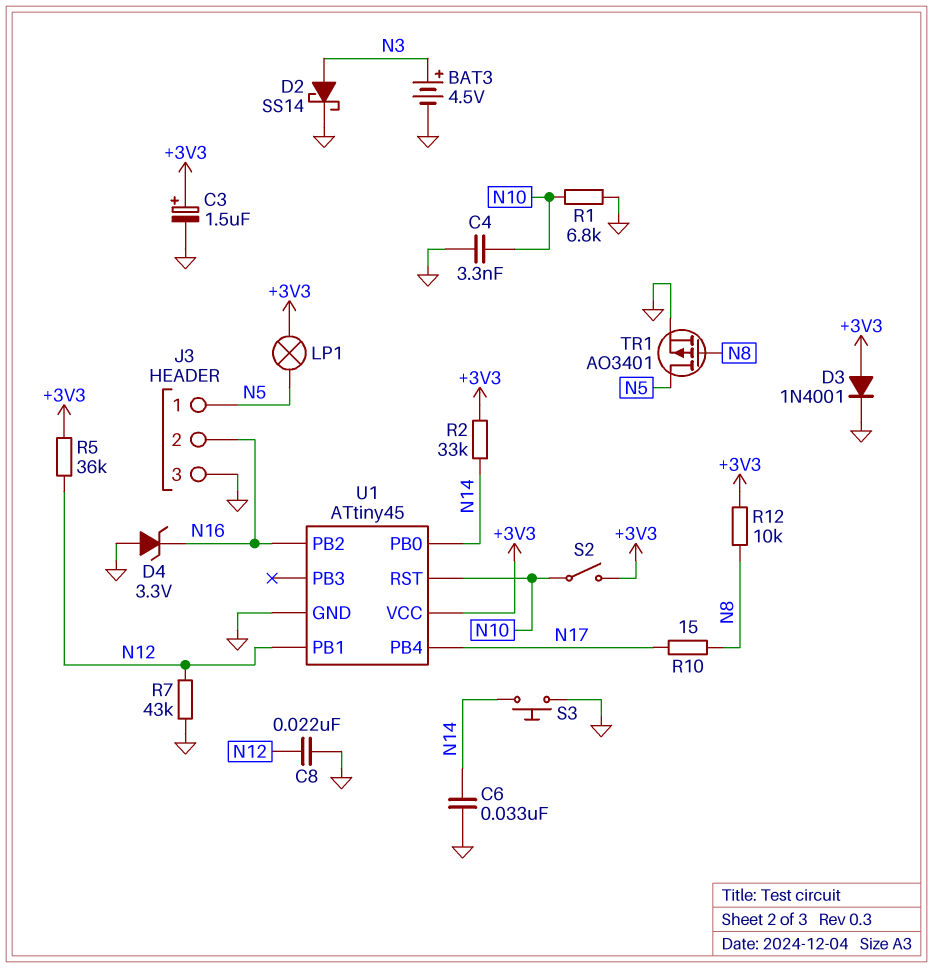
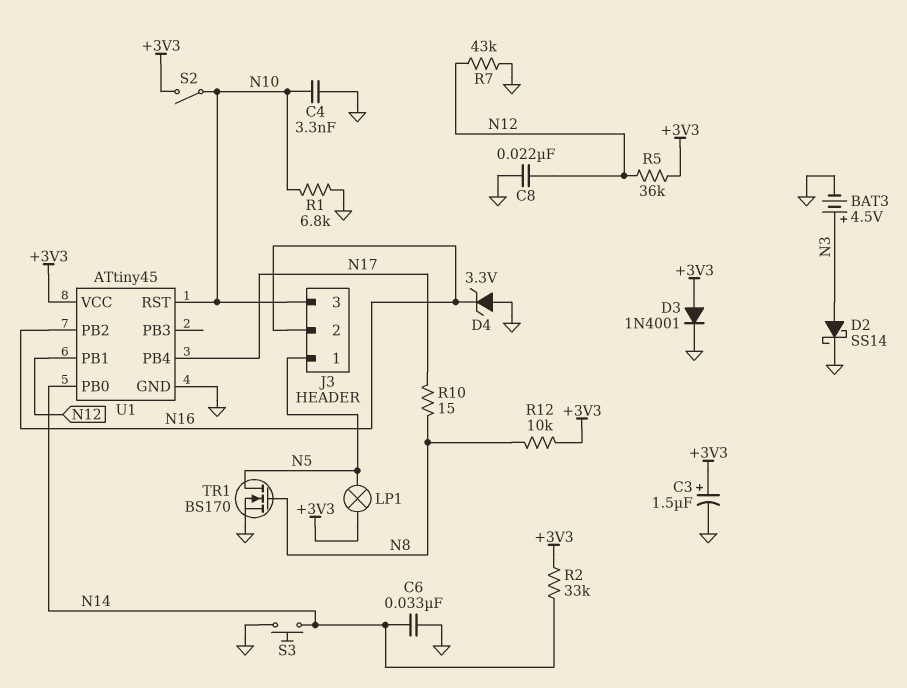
J3 pin 3: GND -> N10
TR1: PMOS AO3401 (G N8, D N5, S GND) -> NMOS BS170 (G N8, D N5, S GND)

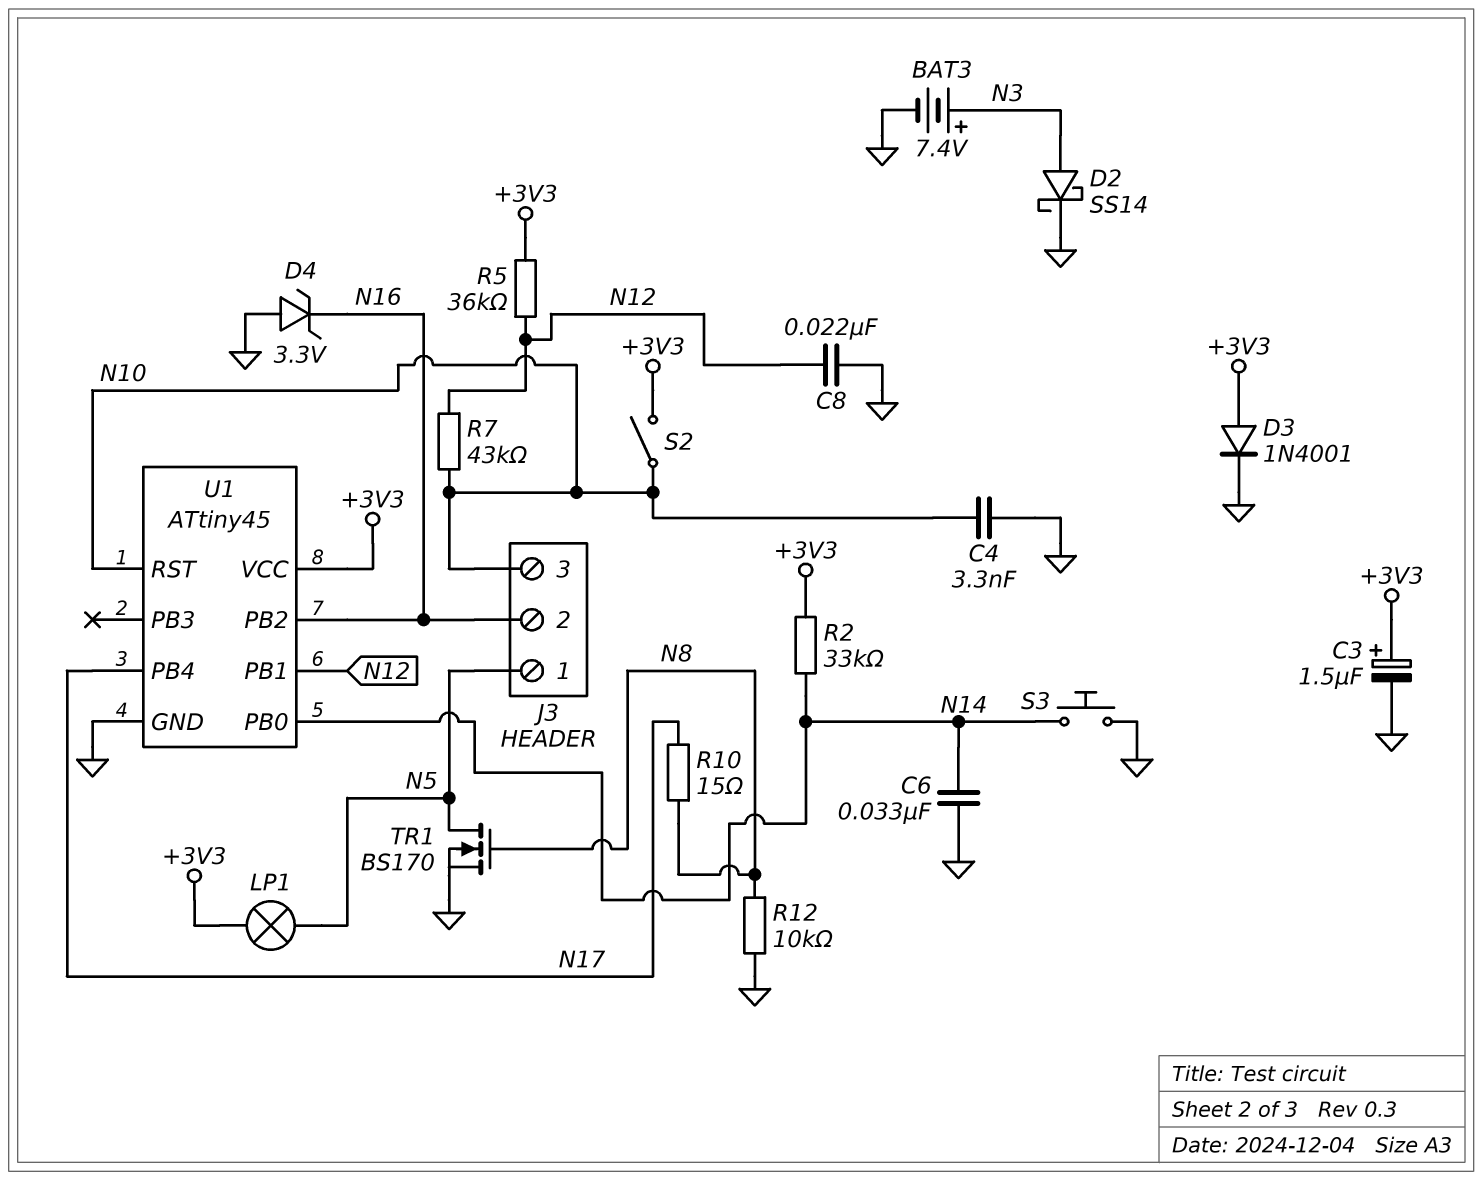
BAT3: 4.5V (plus N3, minus GND) -> 7.4V (plus N3, minus GND)
R1: 6.8k (GND, N10) -> none
R7: 43k (GND, N12) -> 43k (N10, N12)
R12: 10k (+3V3, N8) -> 10k (GND, N8)

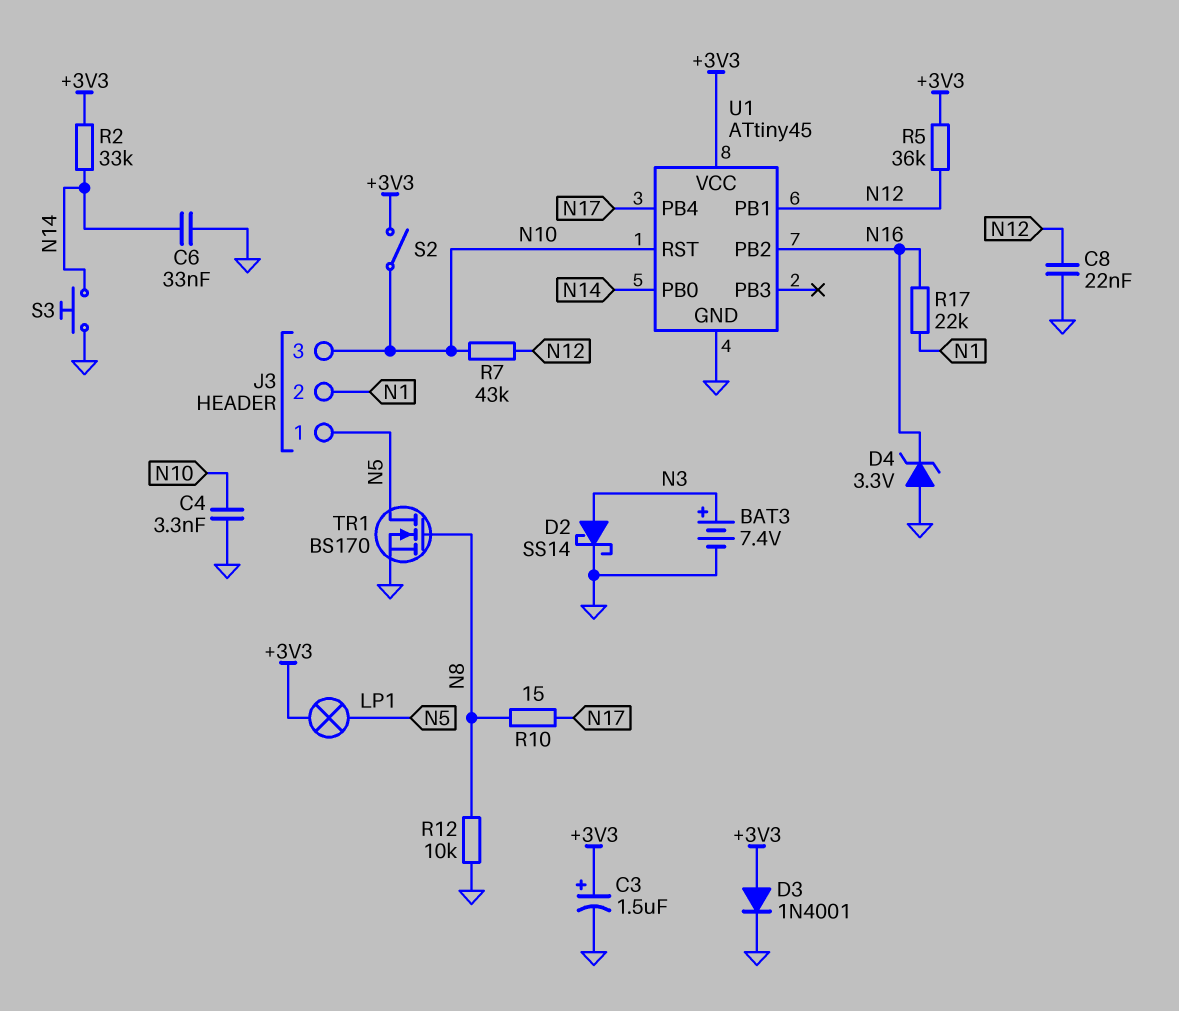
J3 pin 2: N16 -> N1
R17: none -> 22k (N1, N16)

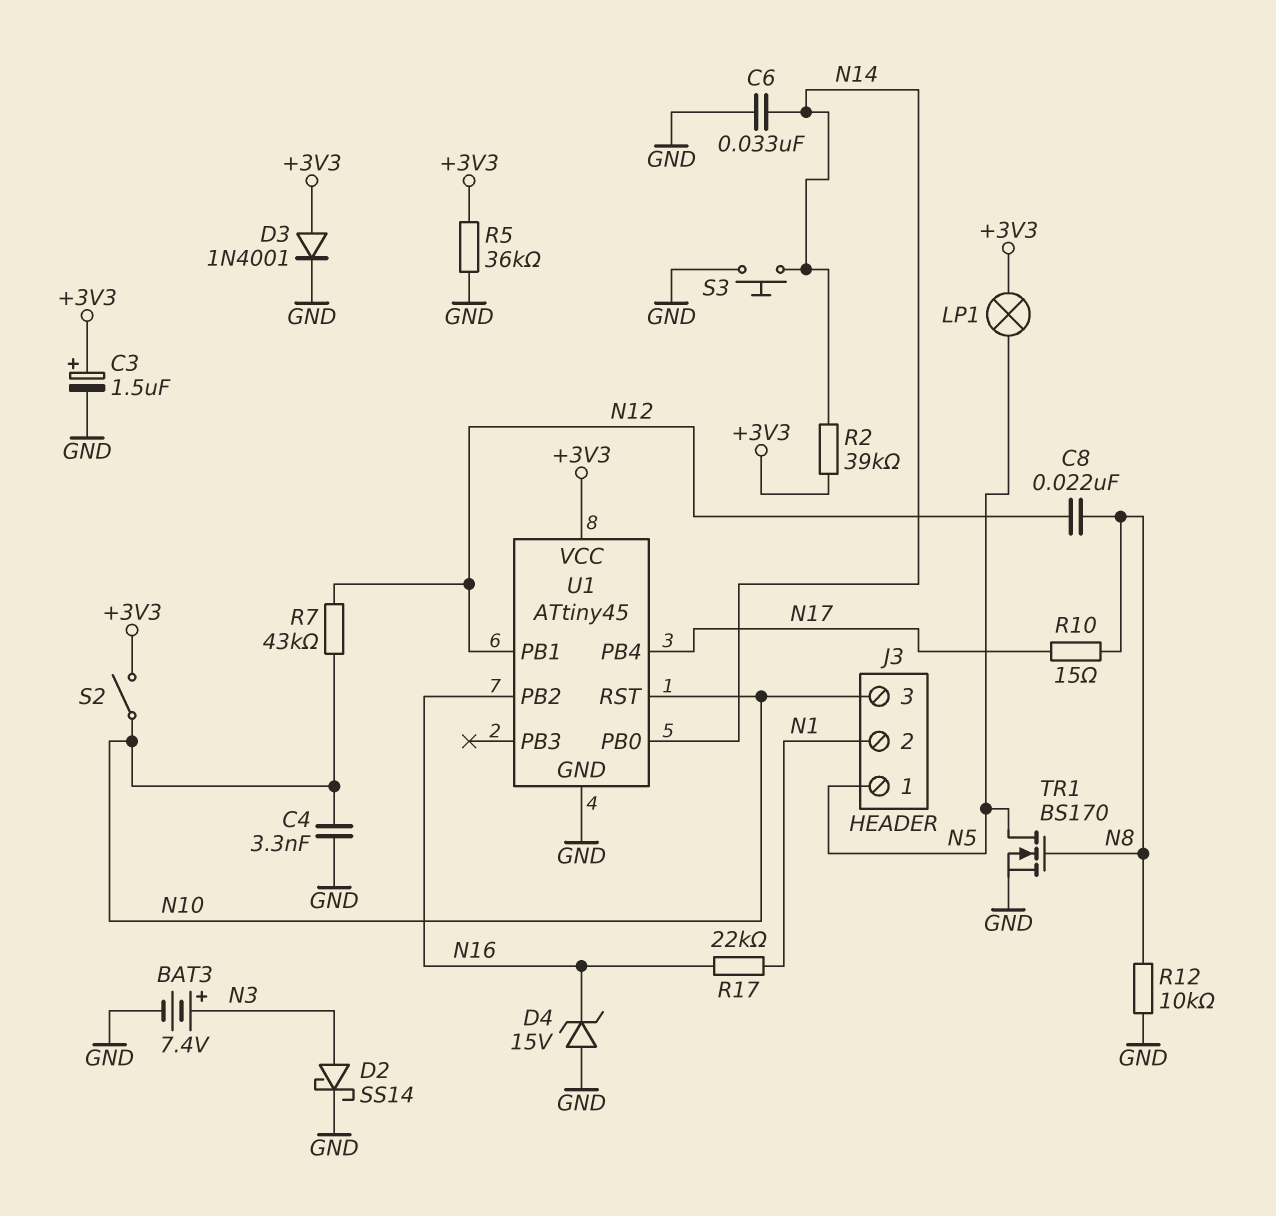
C8: 22nF (GND, N12) -> 22nF (N8, N12)
D4: zener 3.3V (A GND, K N16) -> zener 15V (A GND, K N16)
R2: 33k (+3V3, N14) -> 39k (+3V3, N14)
R5: 36k (+3V3, N12) -> 36k (+3V3, GND)

